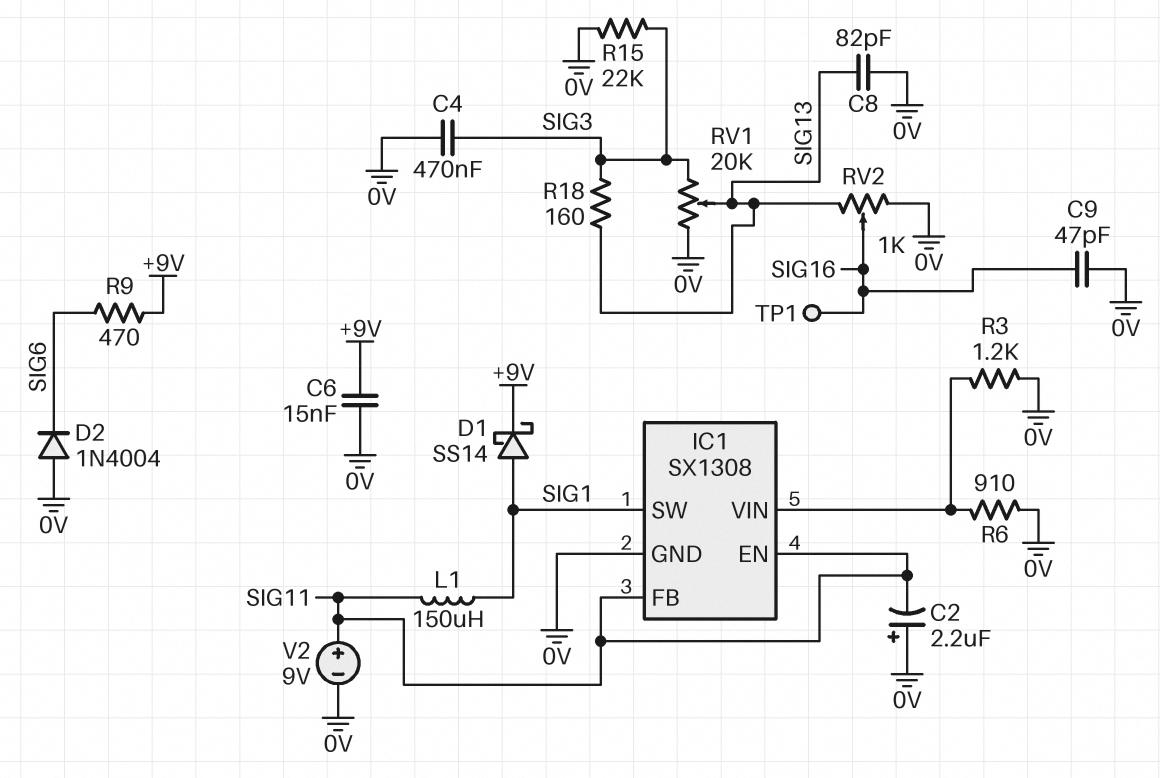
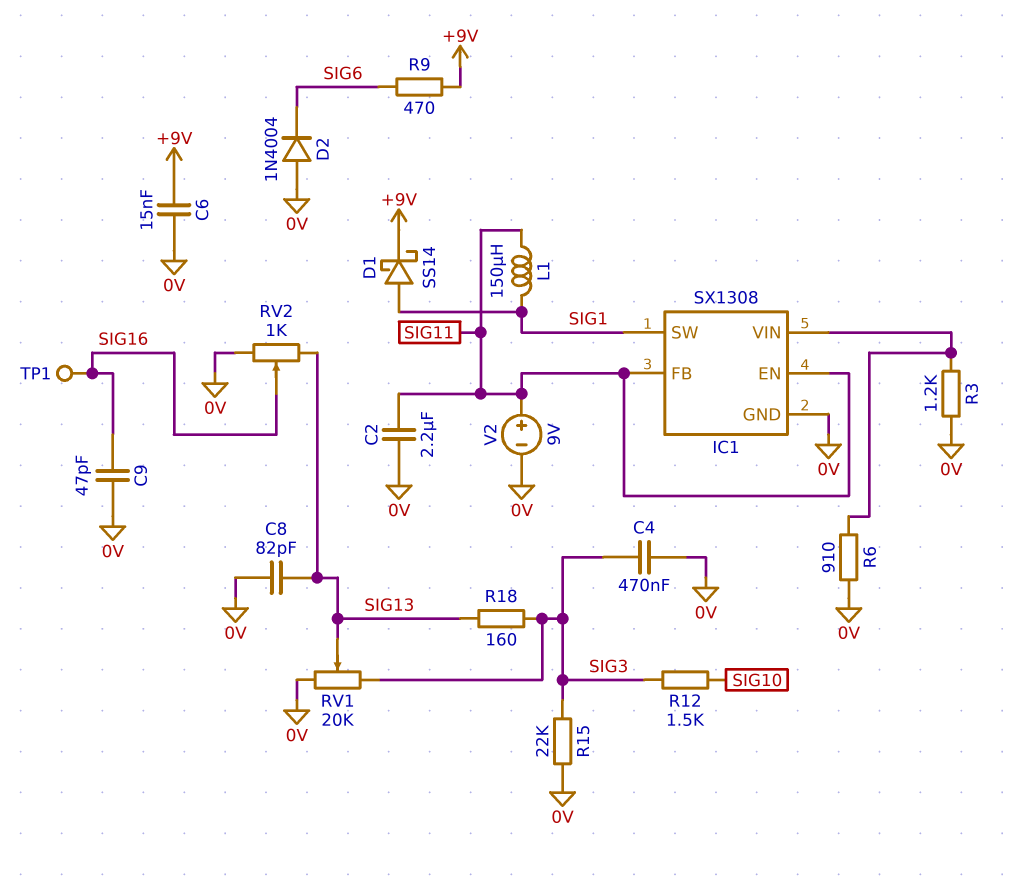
C2: 2.2uF (plus 0V, minus SIG11) -> 2.2uF (0V, SIG11)
R12: none -> 1.5k (SIG3, SIG10)

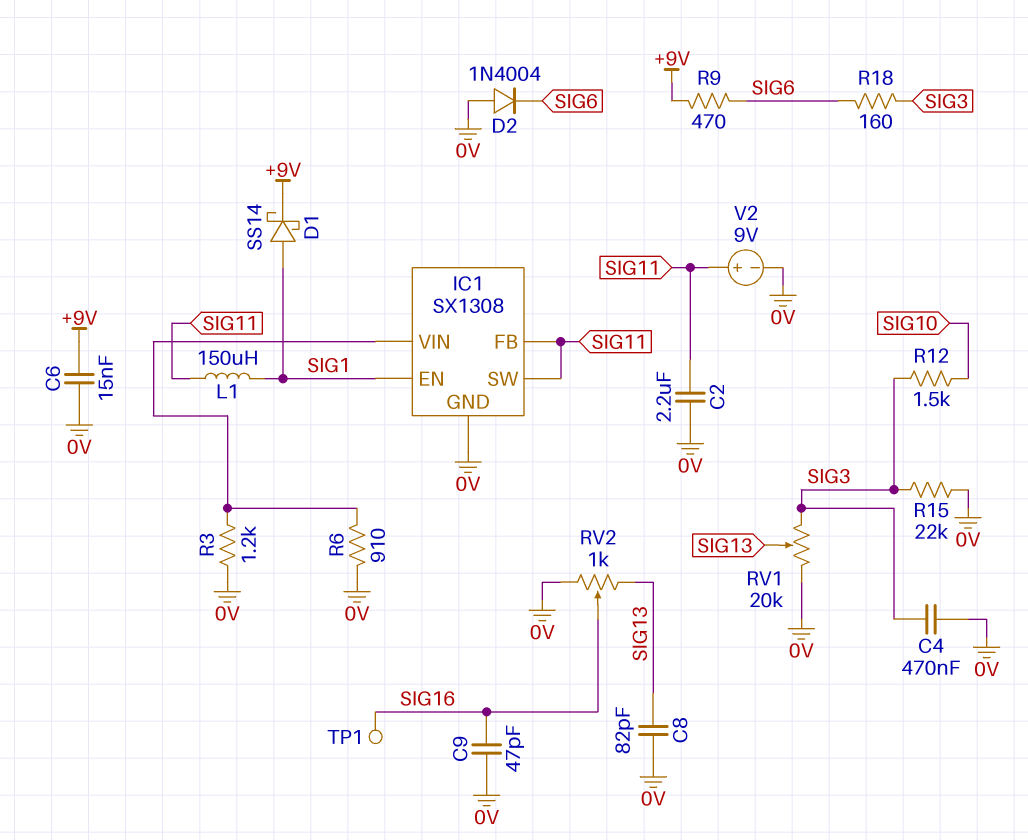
IC1 pin EN: SIG11 -> SIG1
IC1 pin SW: SIG1 -> SIG11
R18: 160 (SIG3, SIG13) -> 160 (SIG3, SIG6)

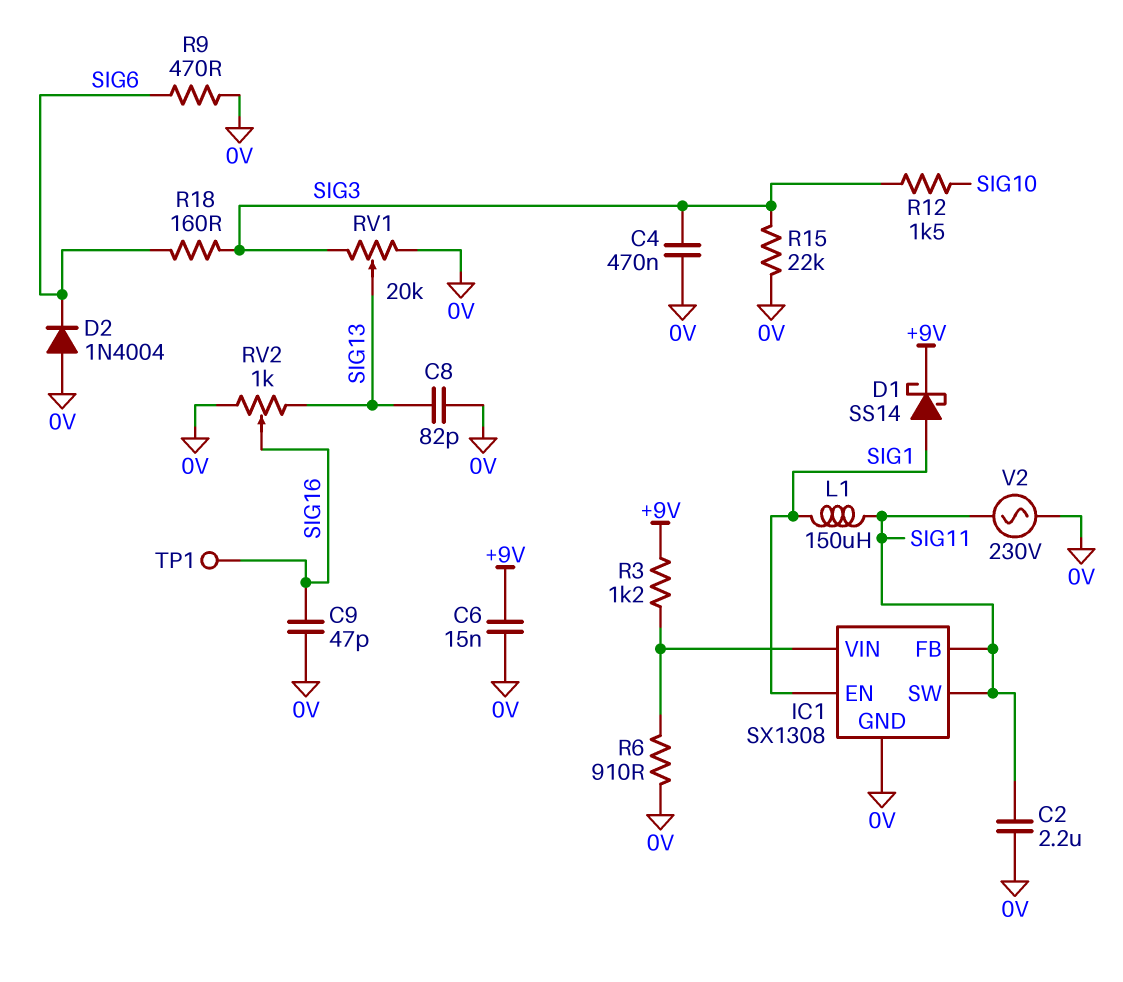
R3: 1.2k (0V, IC1/VIN) -> 1.2k (+9V, IC1/VIN)
R9: 470 (+9V, SIG6) -> 470 (0V, SIG6)
V2: 9V (plus SIG11, minus 0V) -> AC 230V (0V, SIG11)

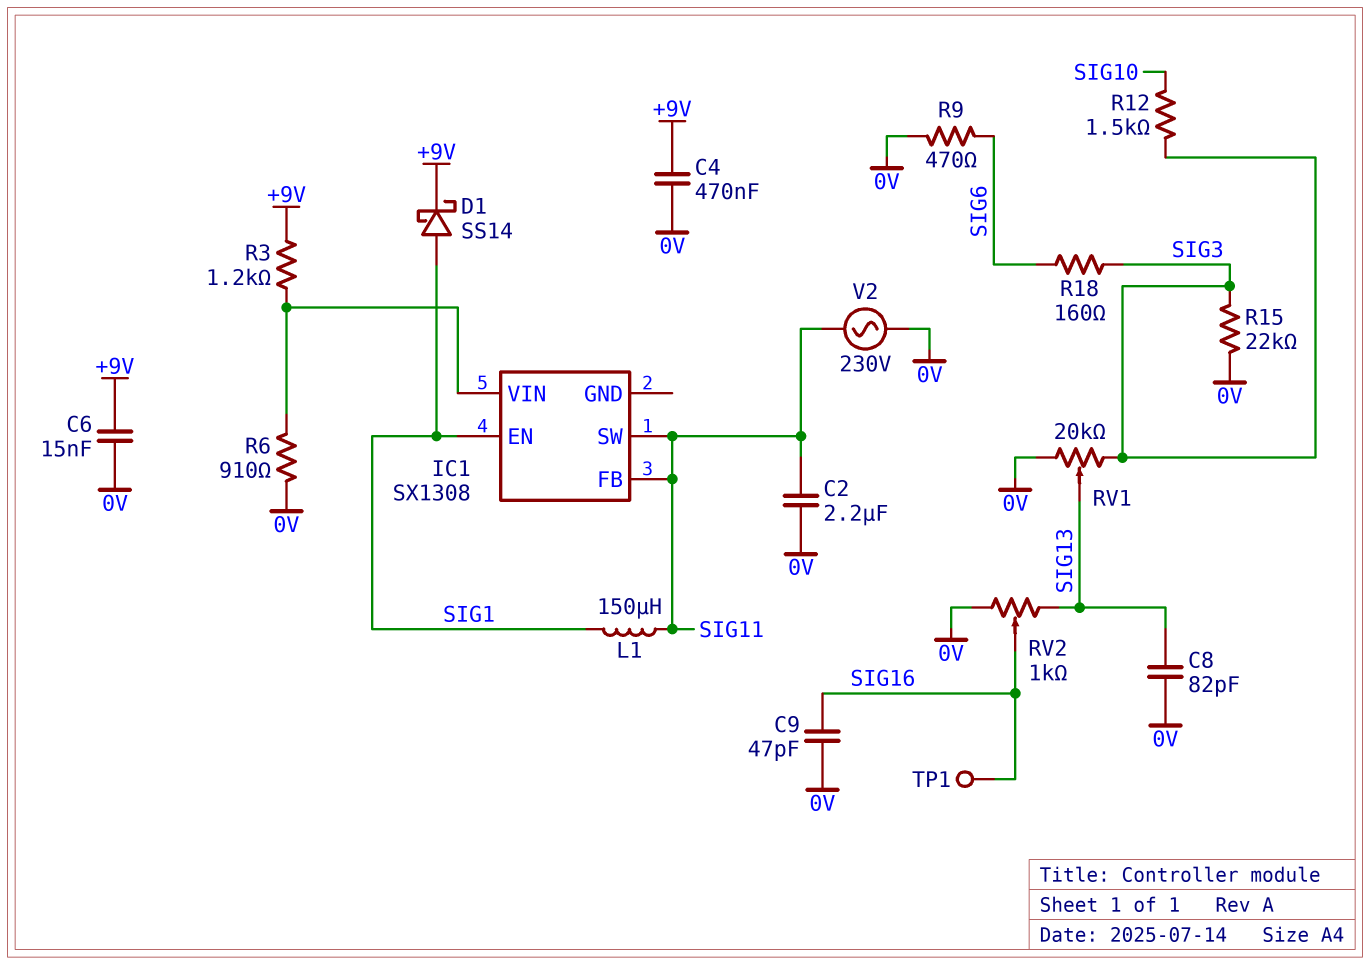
C4: 470nF (0V, SIG3) -> 470nF (+9V, 0V)
D2: diode 1N4004 (A 0V, K SIG6) -> none
IC1 pin GND: 0V -> none

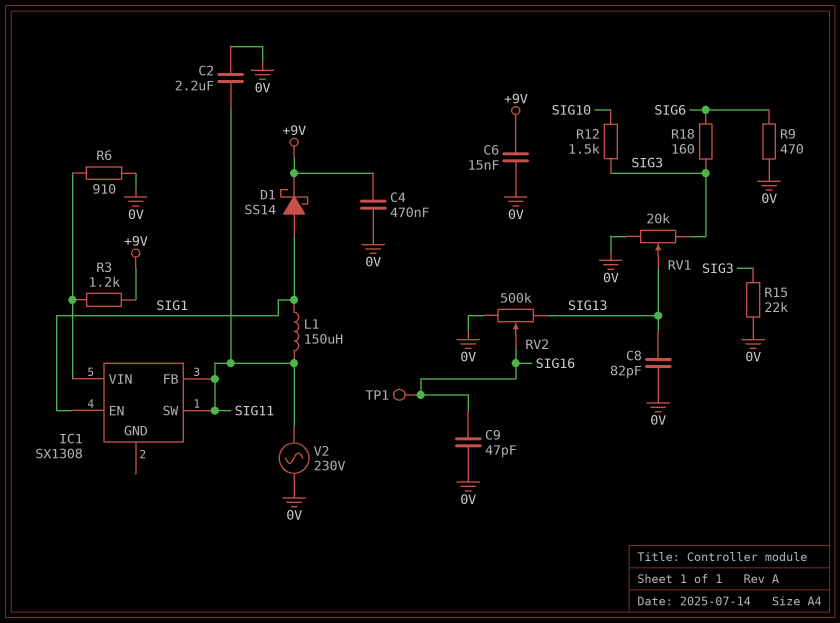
RV2: 1k (0V, SIG13, wiper SIG16) -> 500k (0V, SIG13, wiper SIG16)

